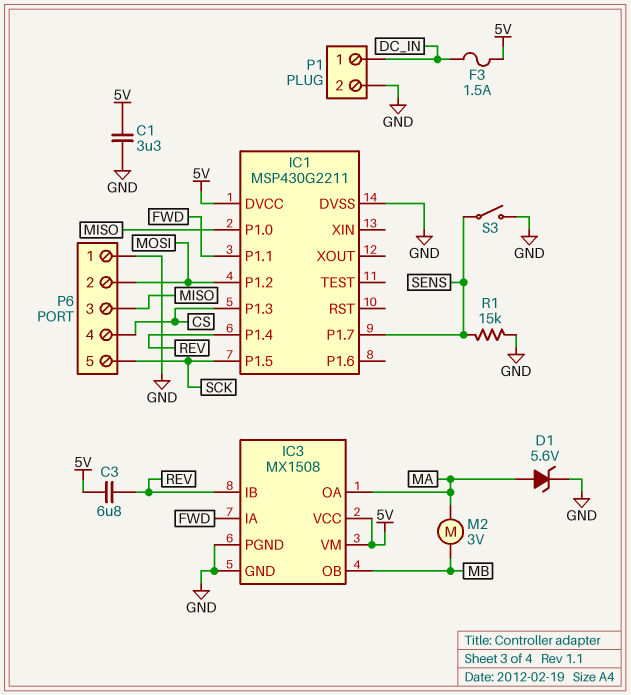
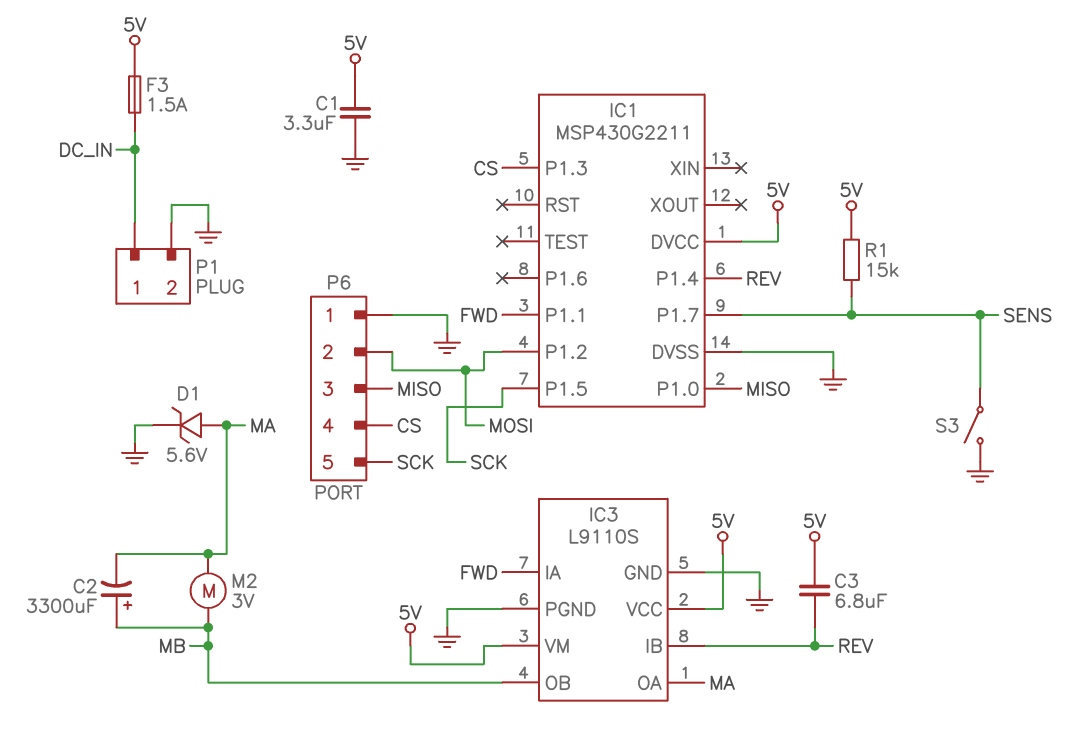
C2: none -> 3300uF (plus MB, minus MA)
IC3: MX1508 -> L9110S
R1: 15k (GND, SENS) -> 15k (5V, SENS)

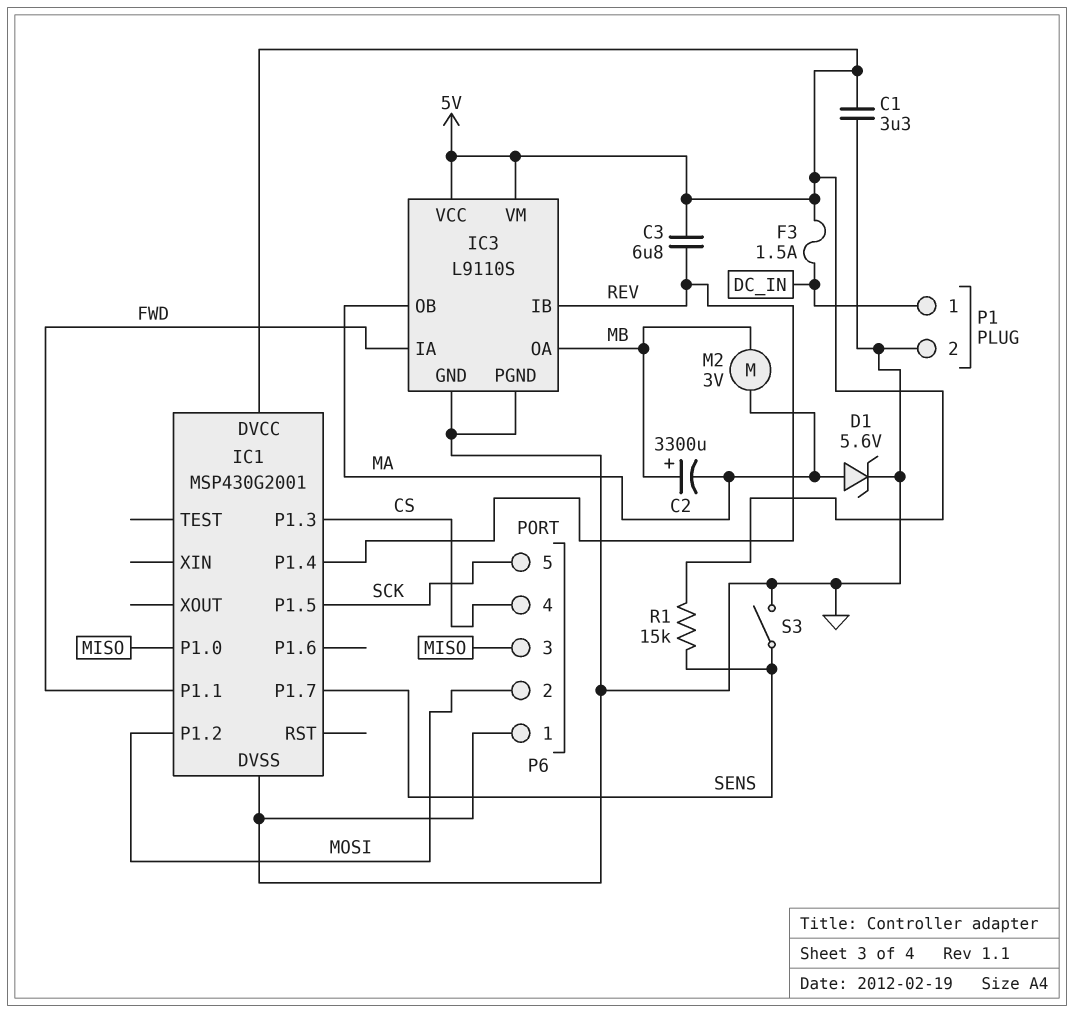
IC1: MSP430G2211 -> MSP430G2001
IC3 pin OA: MA -> MB
IC3 pin OB: MB -> MA

